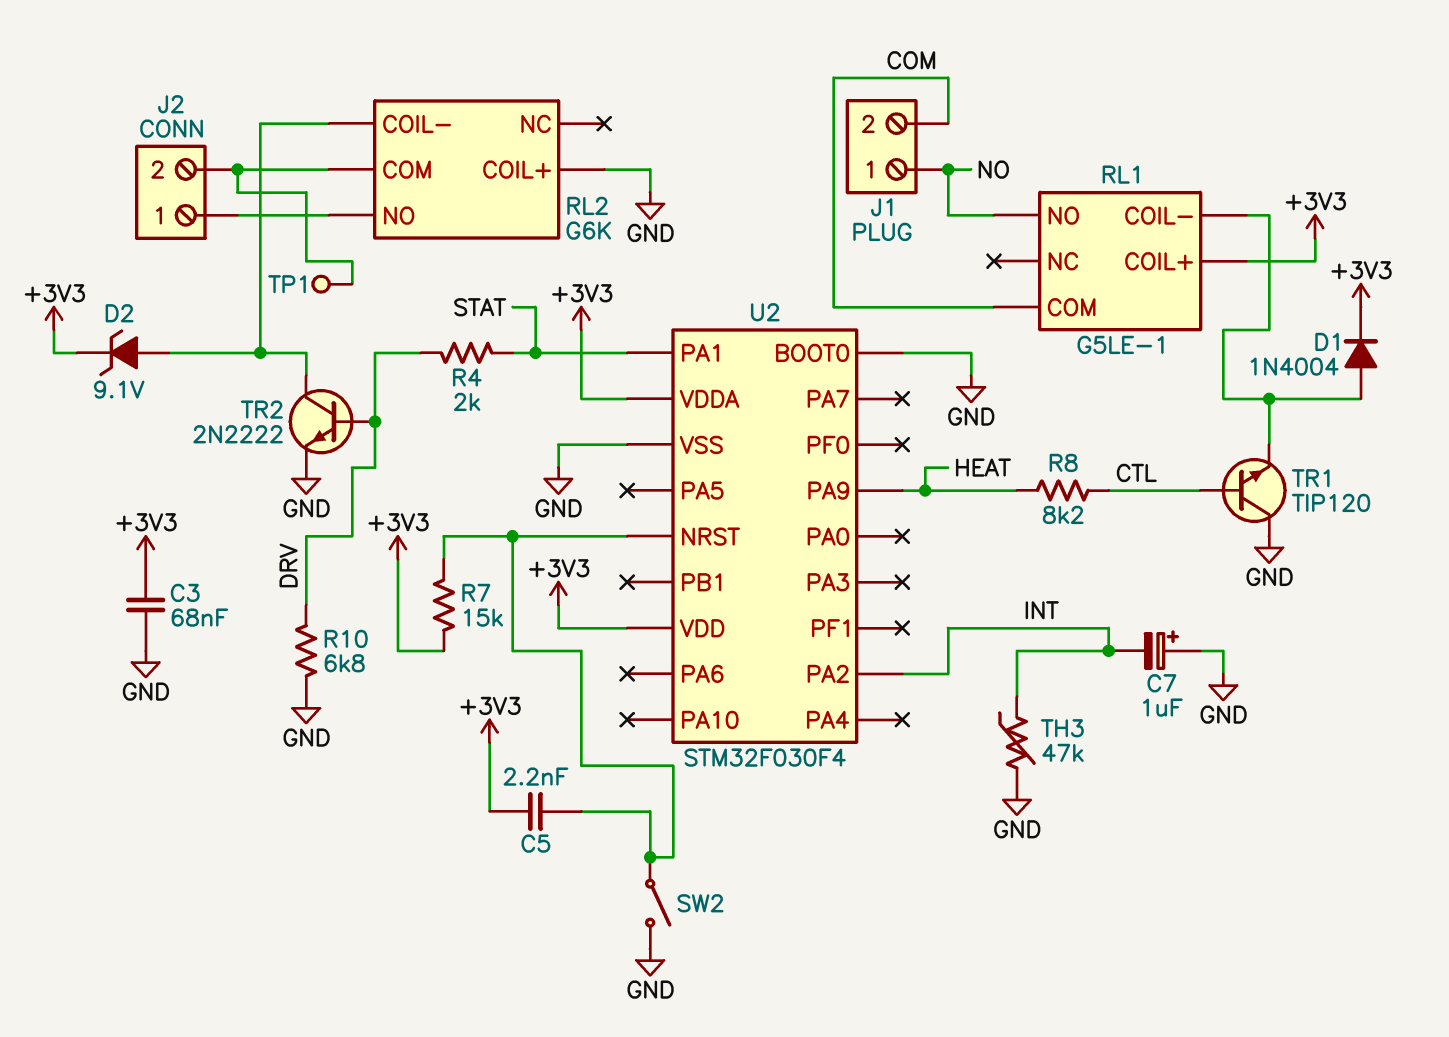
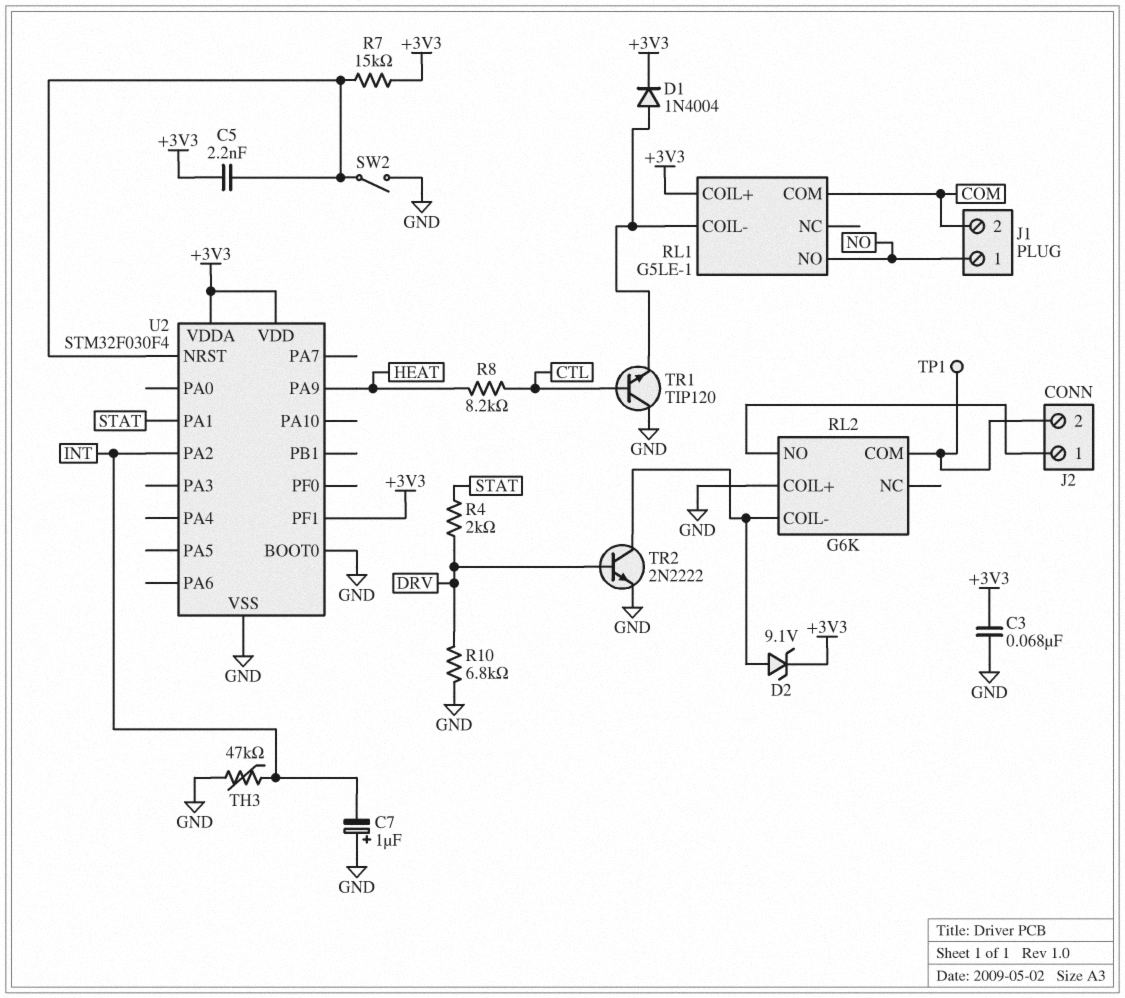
U2 pin PF1: none -> +3V3

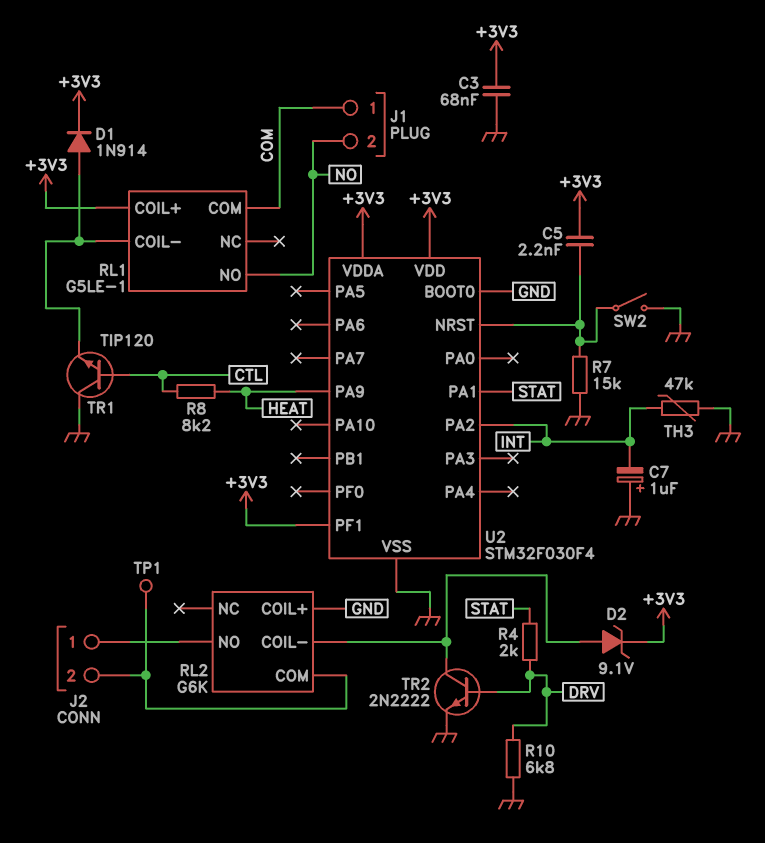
D1: diode 1N4004 (A RL1/COIL-, K +3V3) -> diode 1N914 (A RL1/COIL-, K +3V3)
J1 pin 1: NO -> COM
J1 pin 2: COM -> NO
R7: 15k (+3V3, U2/NRST) -> 15k (GND, U2/NRST)

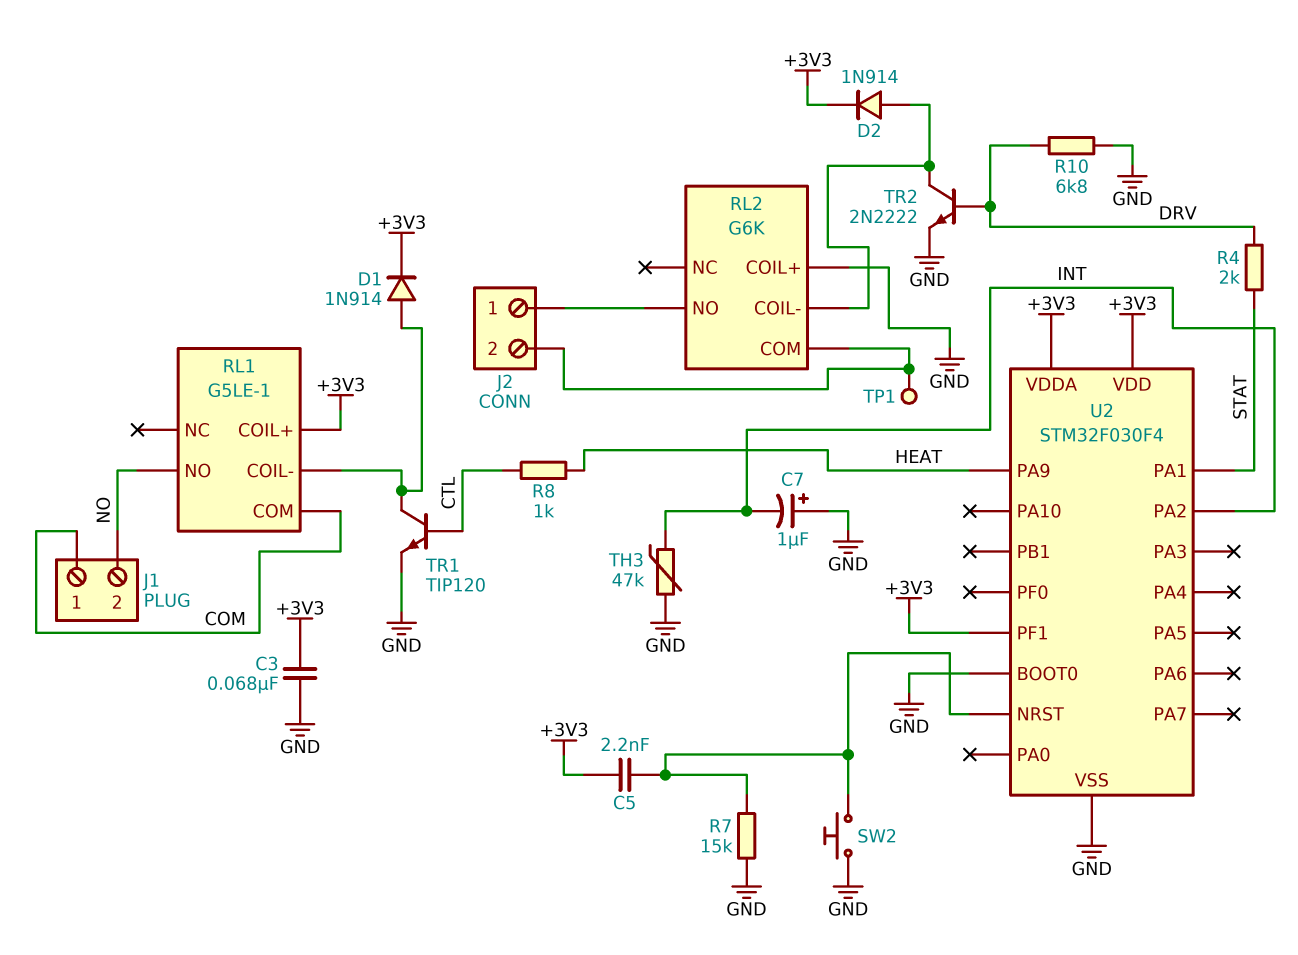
D2: zener 9.1V (A RL2/COIL-, K +3V3) -> diode 1N914 (A RL2/COIL-, K +3V3)
R8: 8.2k (CTL, HEAT) -> 1k (CTL, HEAT)
SW2: switch (GND, U2/NRST) -> button (GND, U2/NRST)
TR1: NPN TIP120 (B CTL, C GND, E RL1/COIL-) -> NPN TIP120 (B CTL, C RL1/COIL-, E GND)

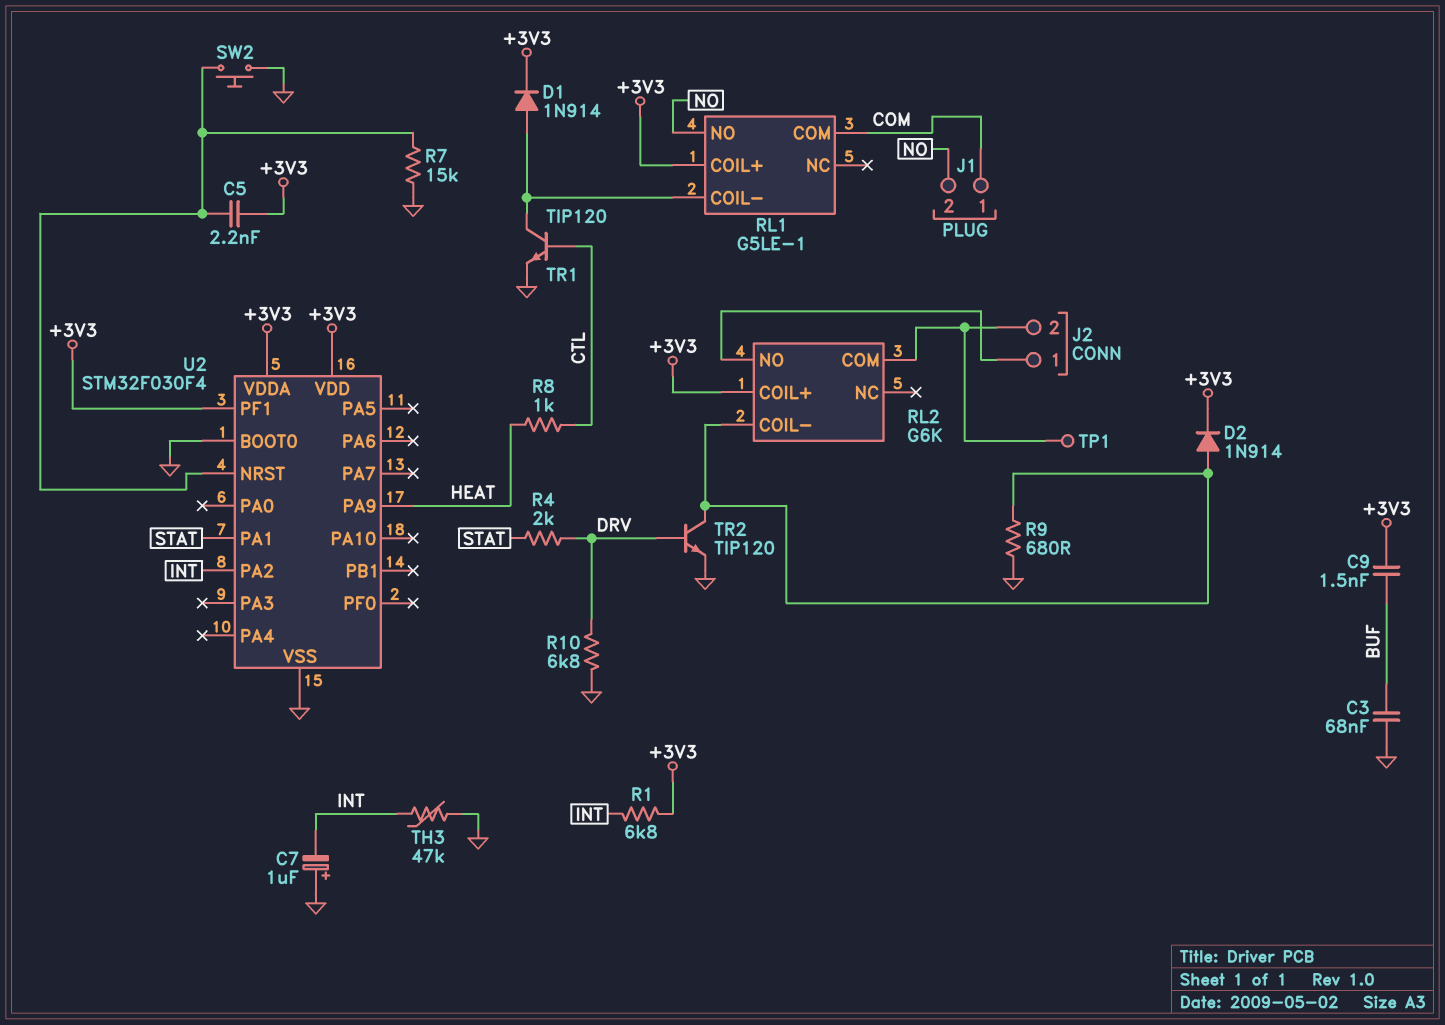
C3: 68nF (+3V3, GND) -> 68nF (BUF, GND)
C9: none -> 1.5nF (+3V3, BUF)
R1: none -> 6.8k (+3V3, INT)
R9: none -> 680 (GND, RL2/COIL-)
RL2 pin COIL+: GND -> +3V3
TR2: NPN 2N2222 (B DRV, C RL2/COIL-, E GND) -> NPN TIP120 (B DRV, C RL2/COIL-, E GND)

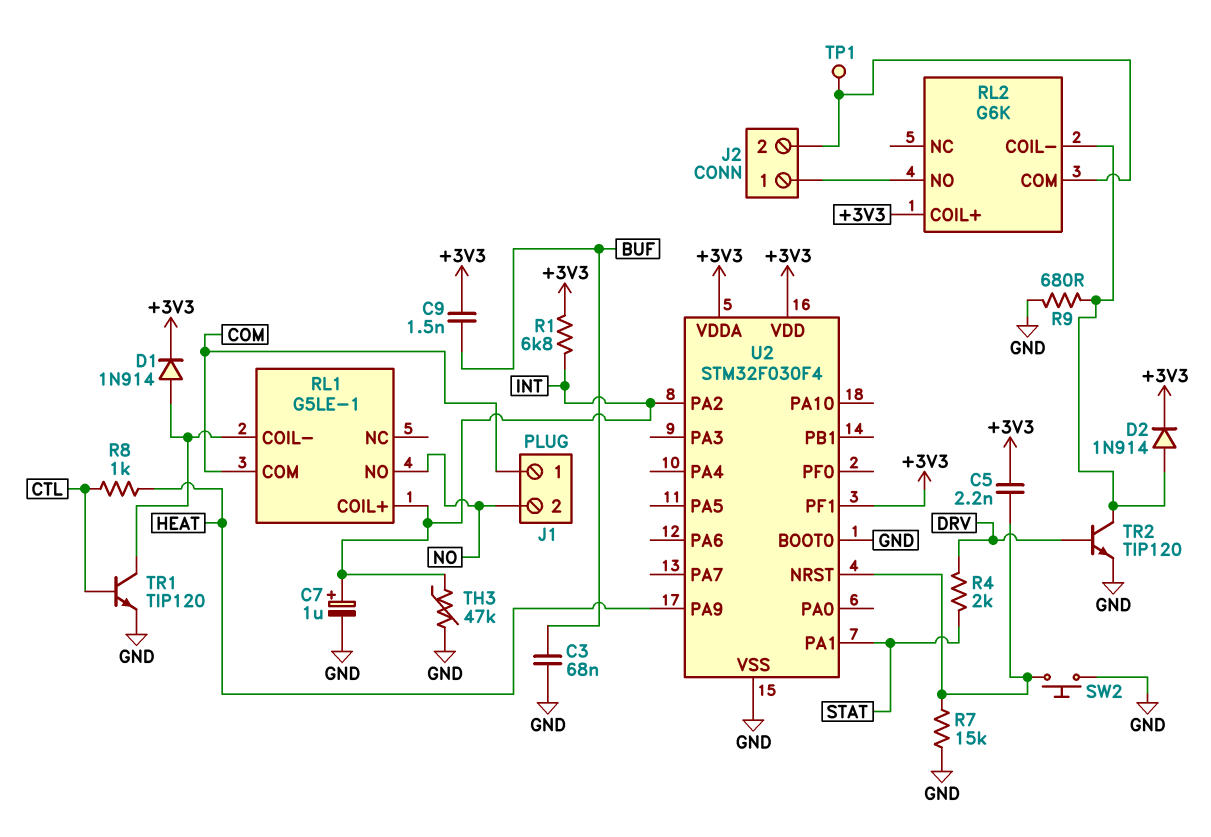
C7: 1uF (plus GND, minus INT) -> 1uF (plus INT, minus GND)
R10: 6.8k (DRV, GND) -> none
RL1 pin COIL+: +3V3 -> INT

